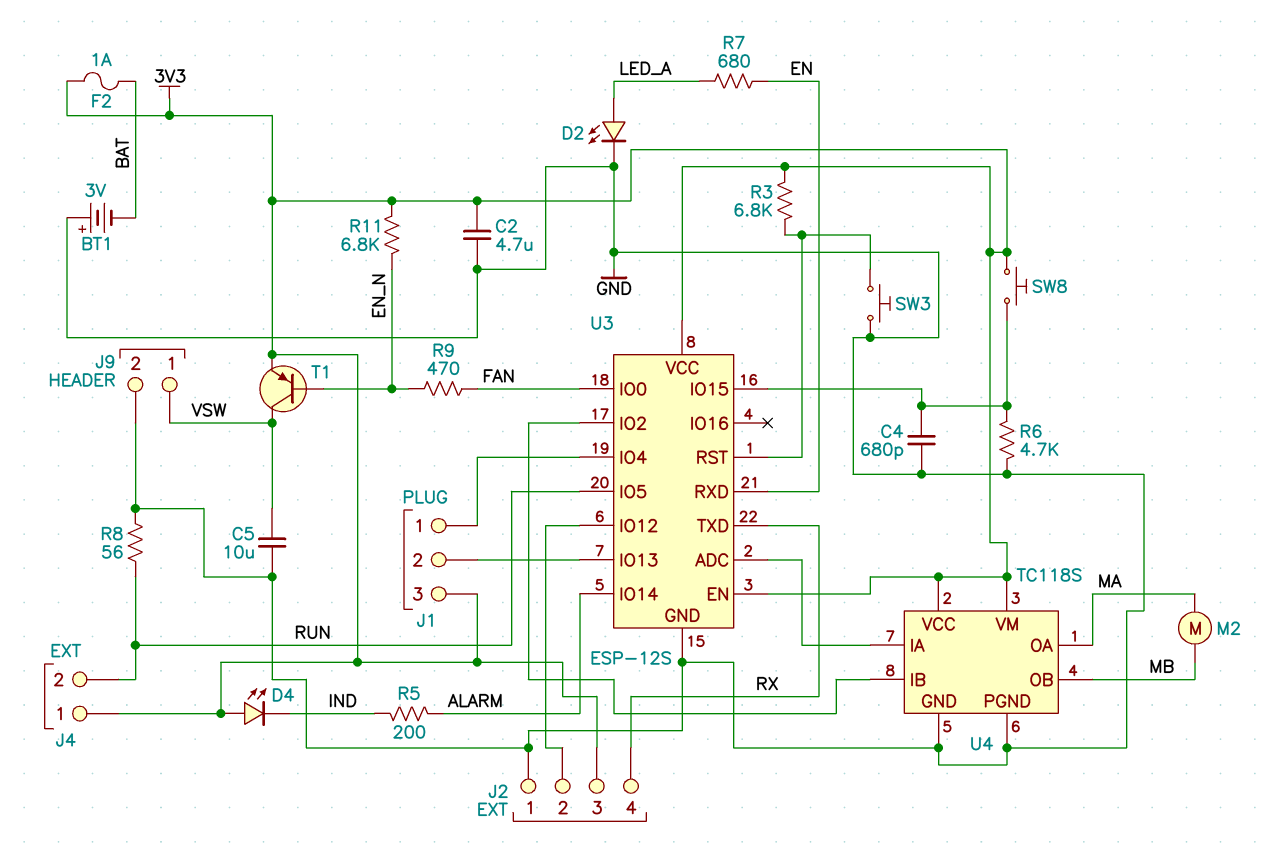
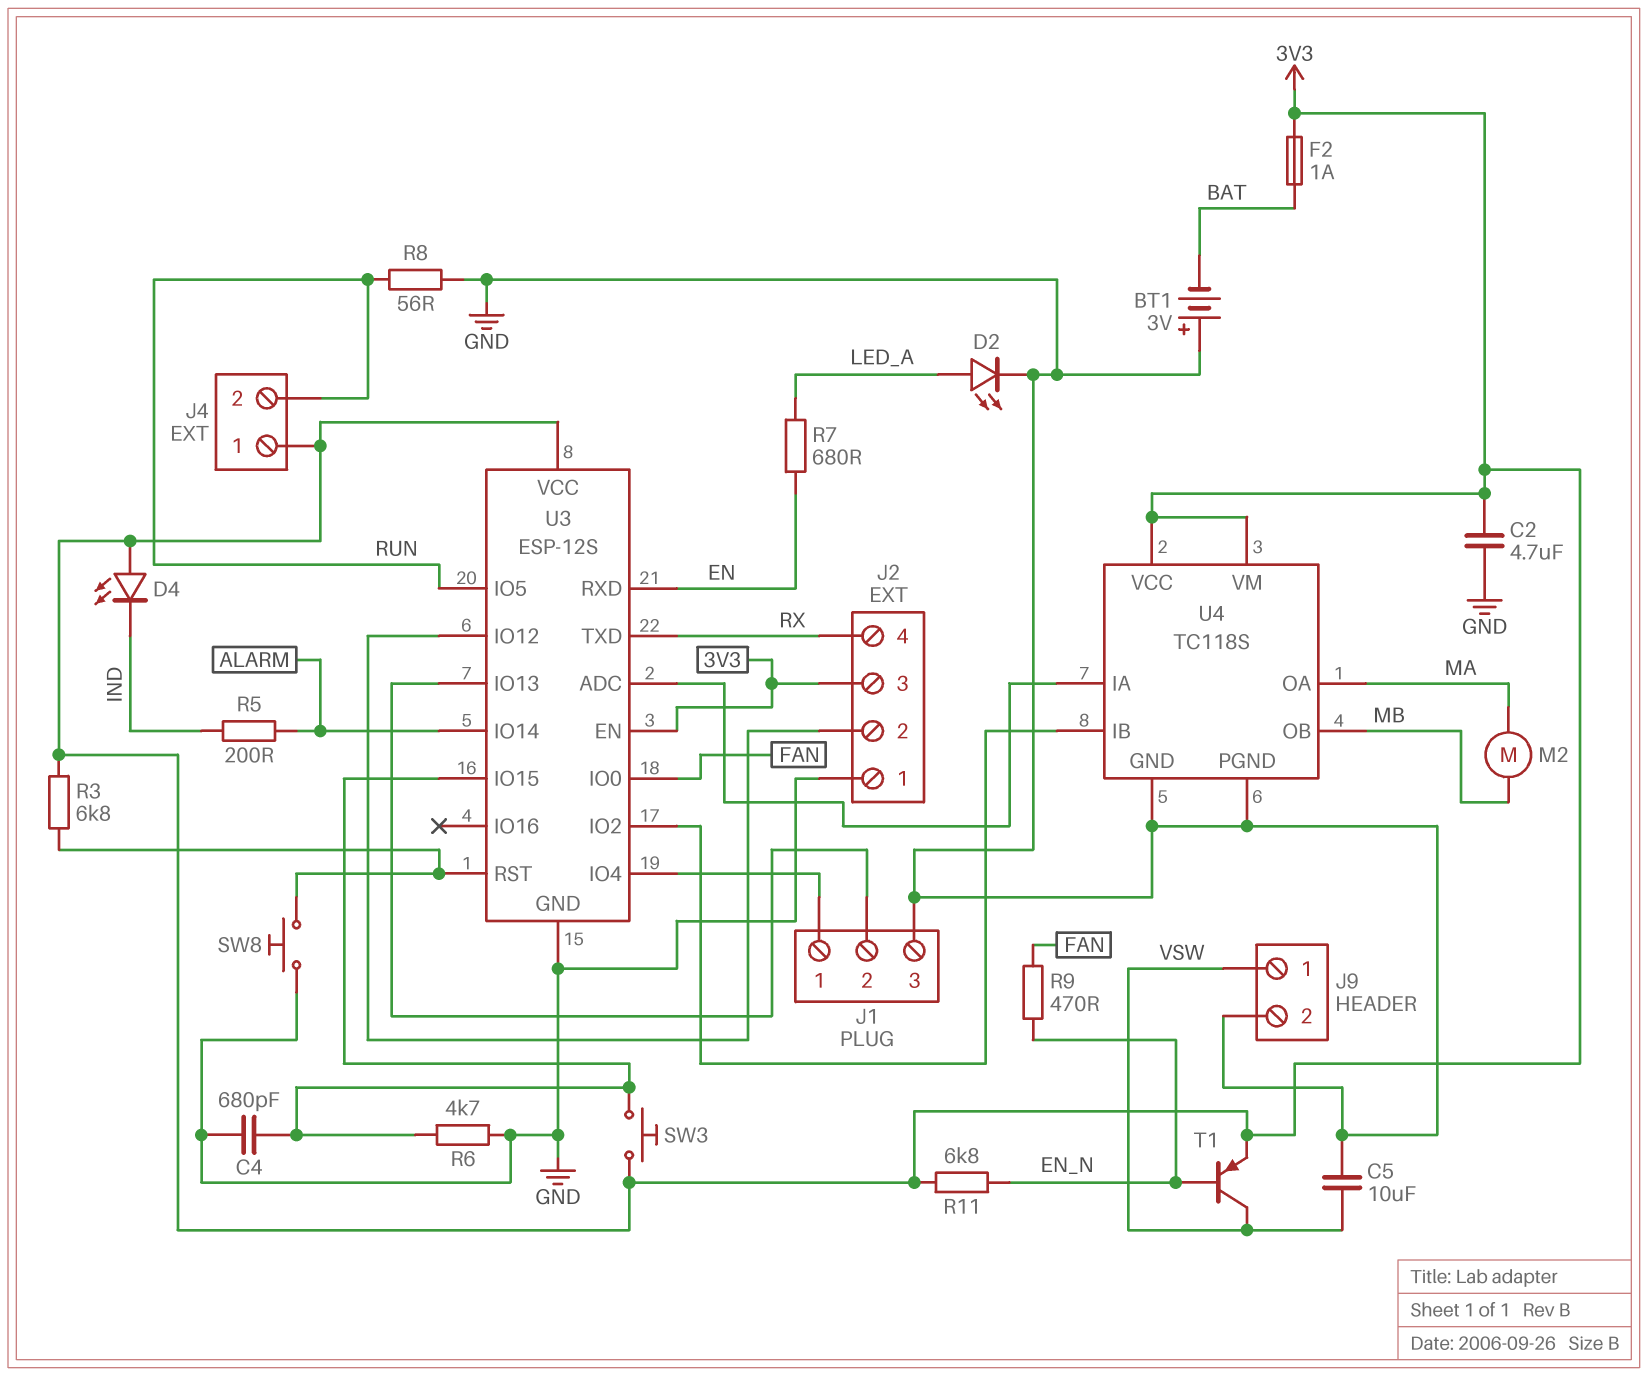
J1 pin 3: 3V3 -> GND
SW3: button (GND, U3/RST) -> button (3V3, U3/IO15)
SW8: button (3V3, U3/IO15) -> button (GND, U3/RST)

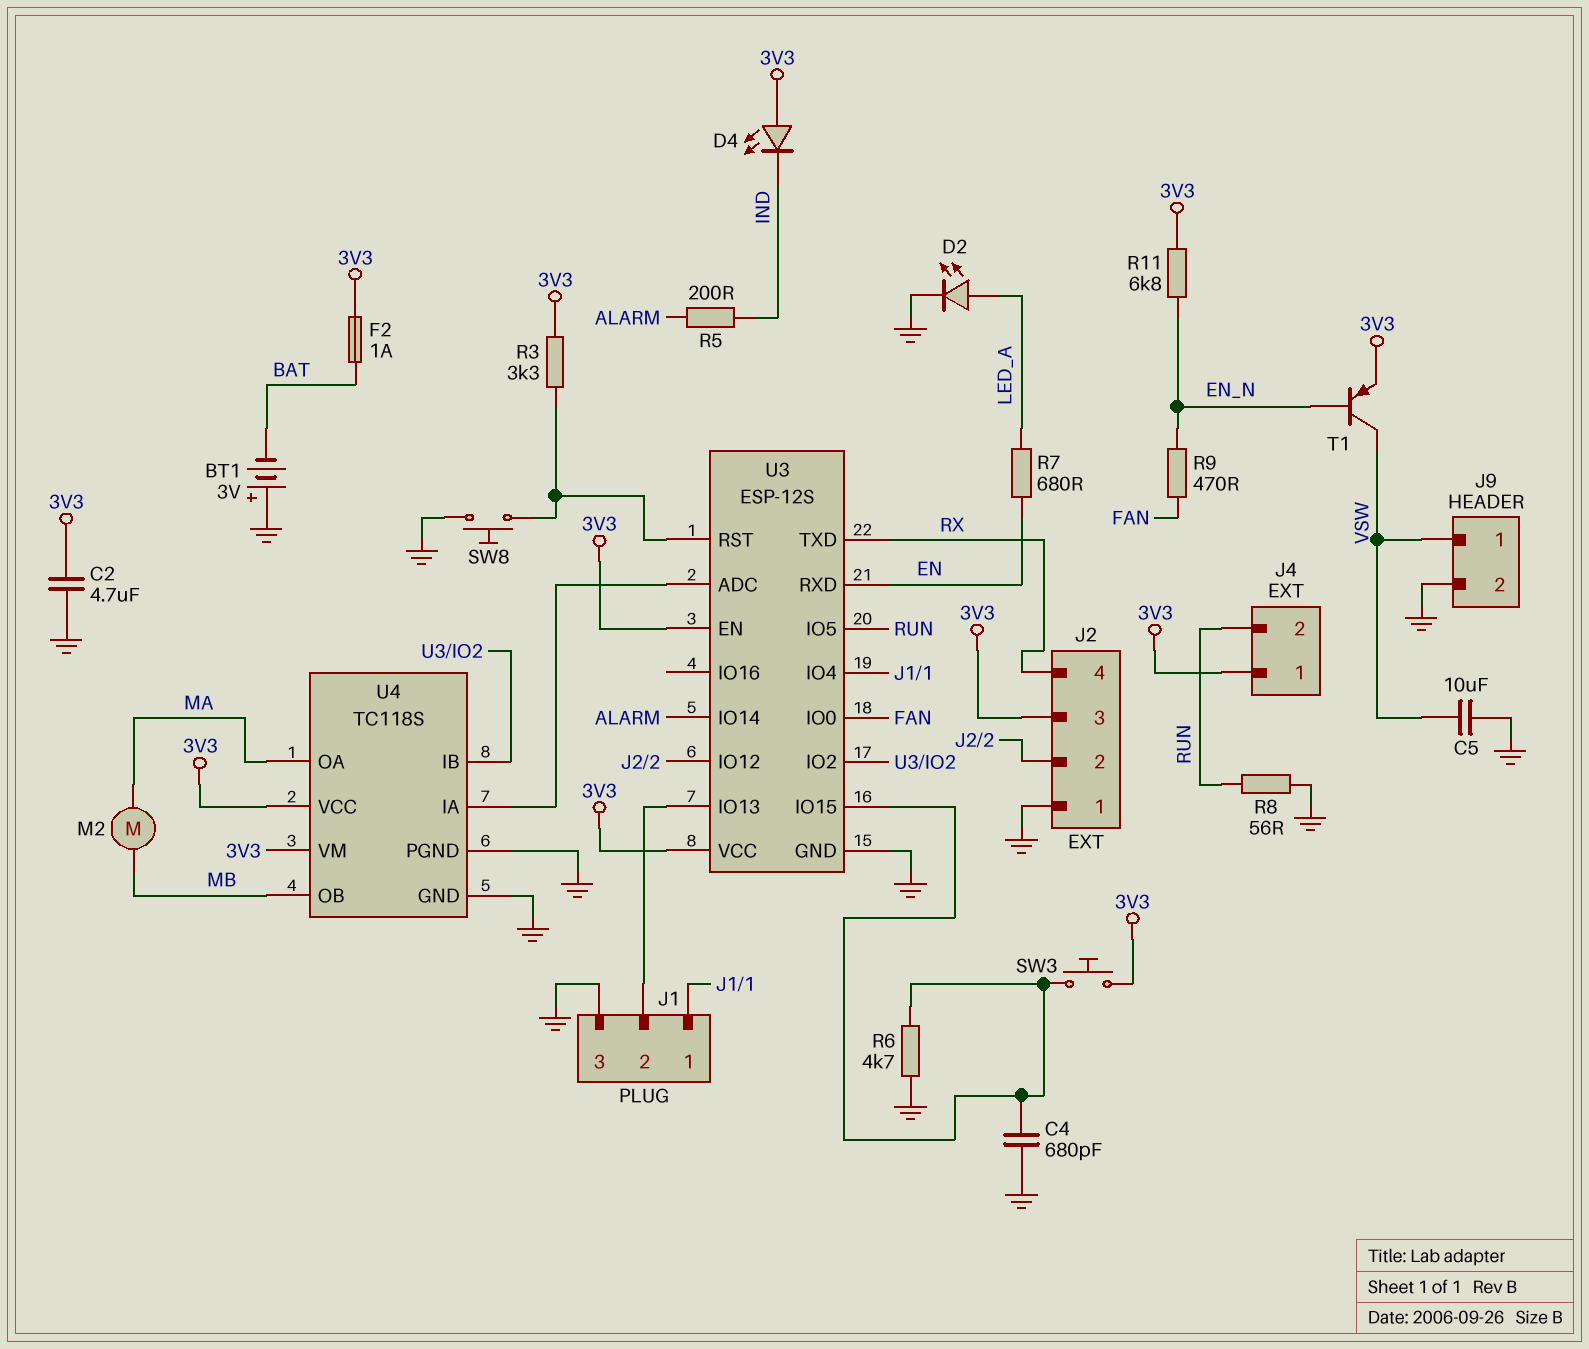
R3: 6.8k (3V3, U3/RST) -> 3.3k (3V3, U3/RST)

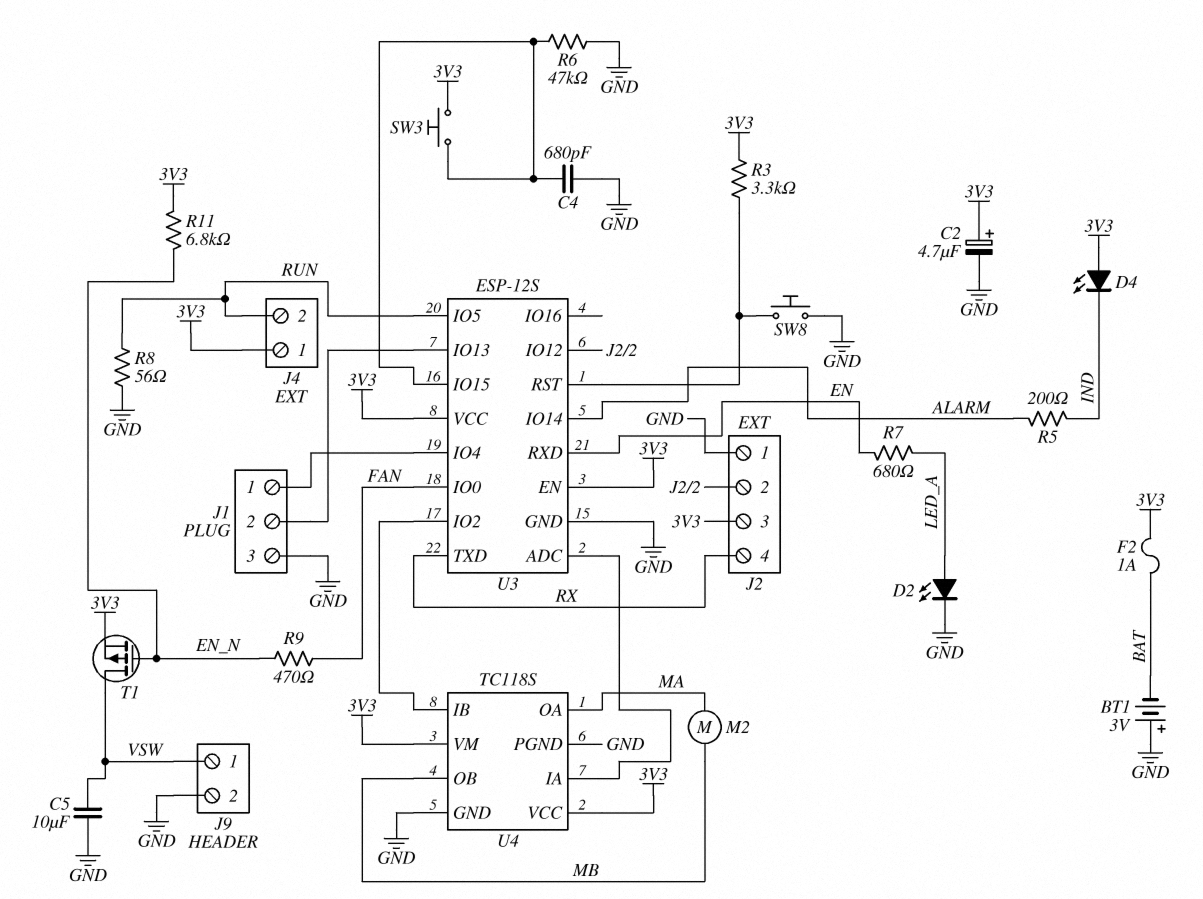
C2: 4.7uF (3V3, GND) -> 4.7uF (plus 3V3, minus GND)
R6: 4.7k (GND, U3/IO15) -> 47k (GND, U3/IO15)
T1: PNP (B EN_N, C VSW, E 3V3) -> PMOS (G EN_N, D VSW, S 3V3)

